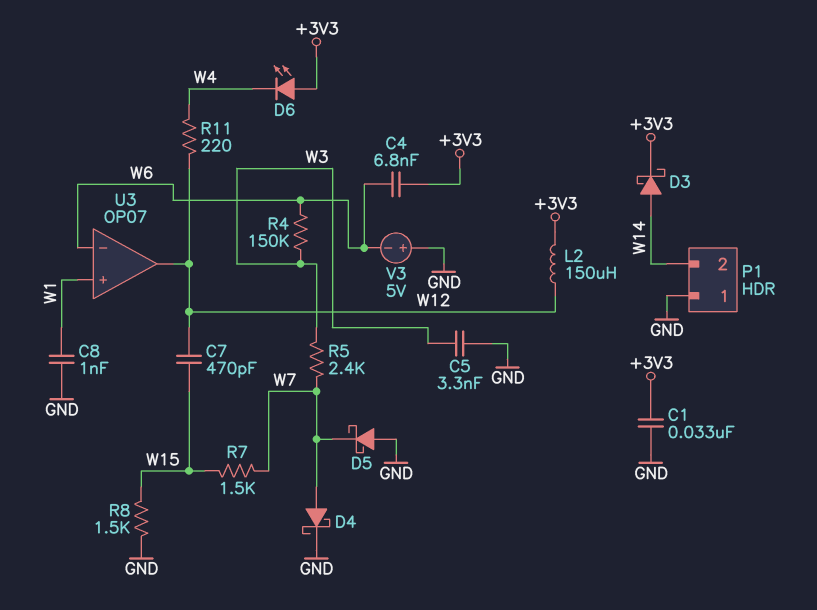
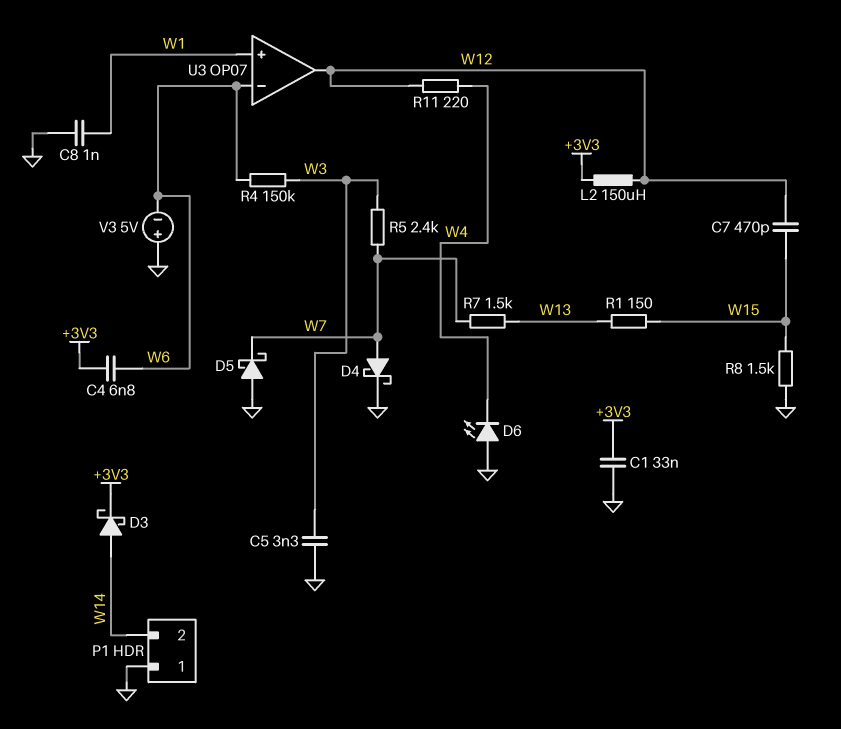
D6: LED (A +3V3, K W4) -> LED (A GND, K W4)
R1: none -> 150 (W13, W15)
R7: 1.5k (W7, W15) -> 1.5k (W7, W13)

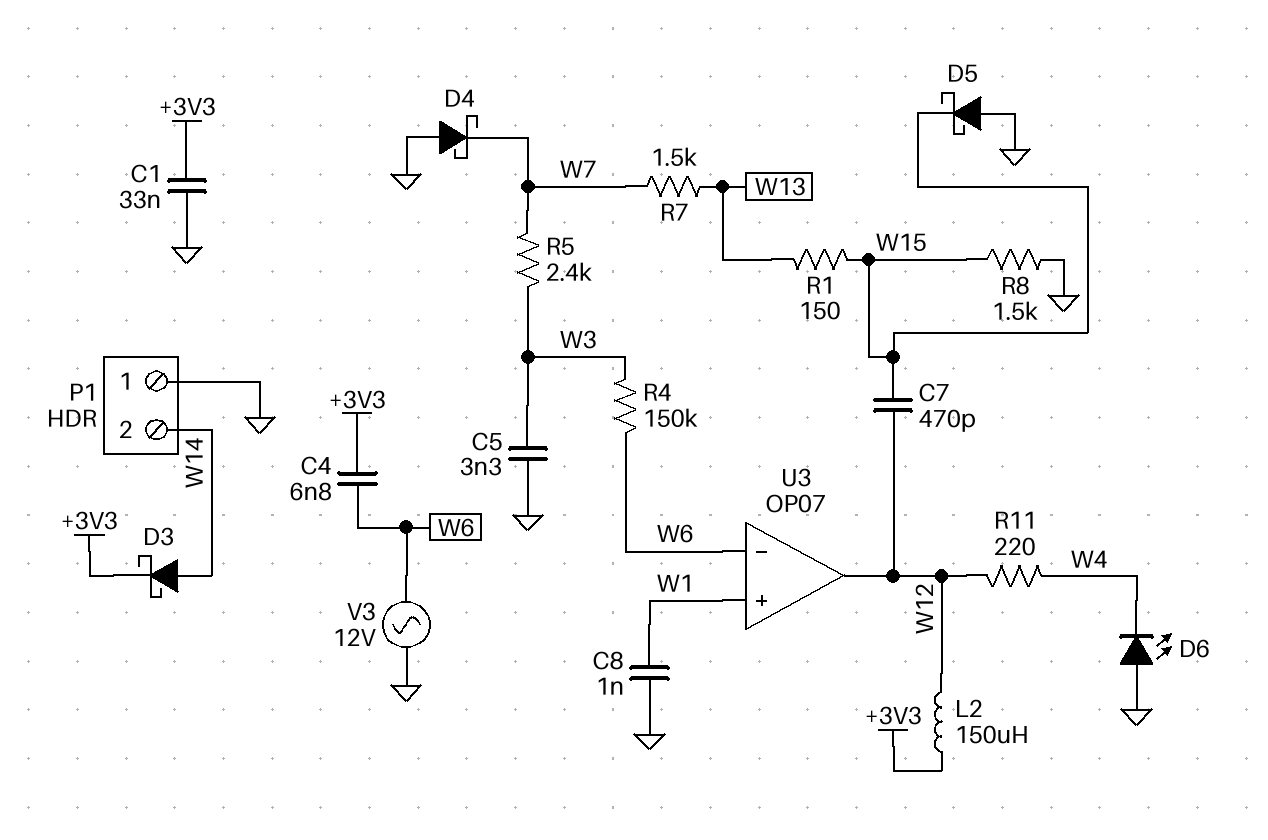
D4: schottky (A W7, K GND) -> schottky (A GND, K W7)
D5: schottky (A GND, K W7) -> schottky (A GND, K W15)
V3: 5V (plus GND, minus W6) -> AC 12V (GND, W6)

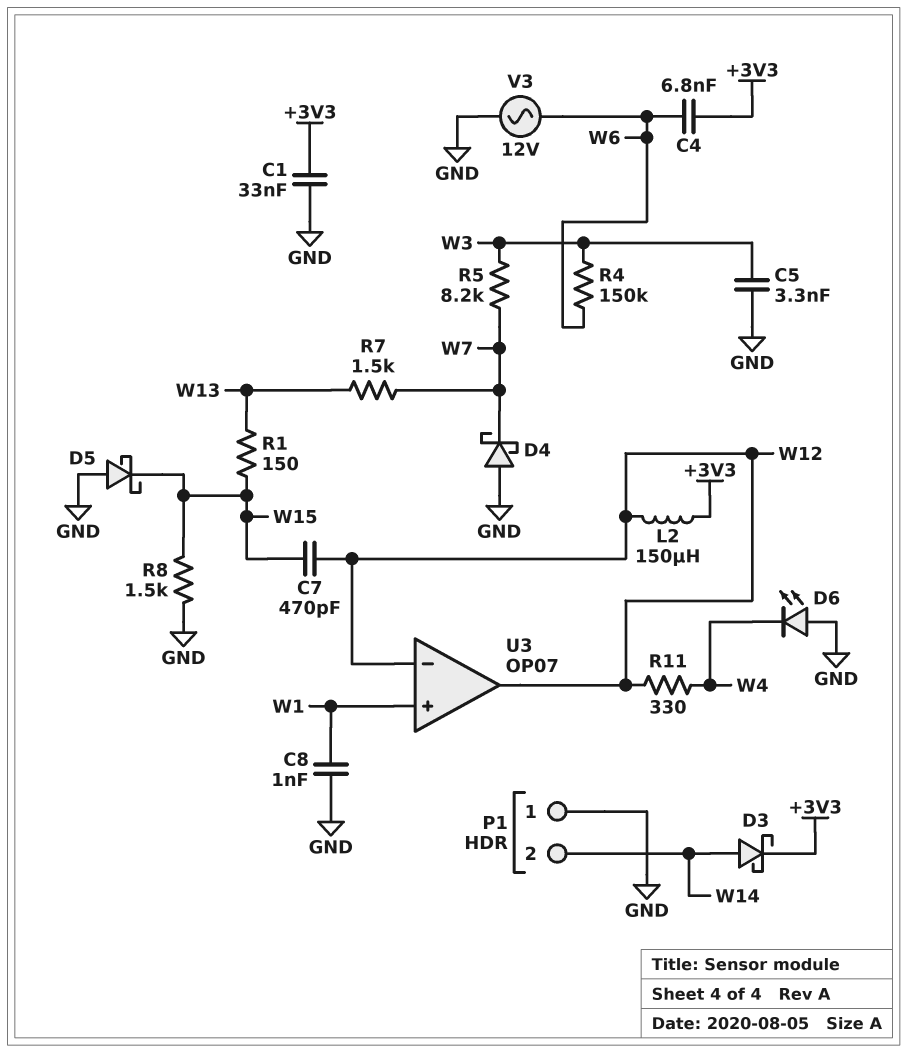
R5: 2.4k (W3, W7) -> 8.2k (W3, W7)
R11: 220 (W4, W12) -> 330 (W4, W12)
U3 pin in-: W6 -> W12

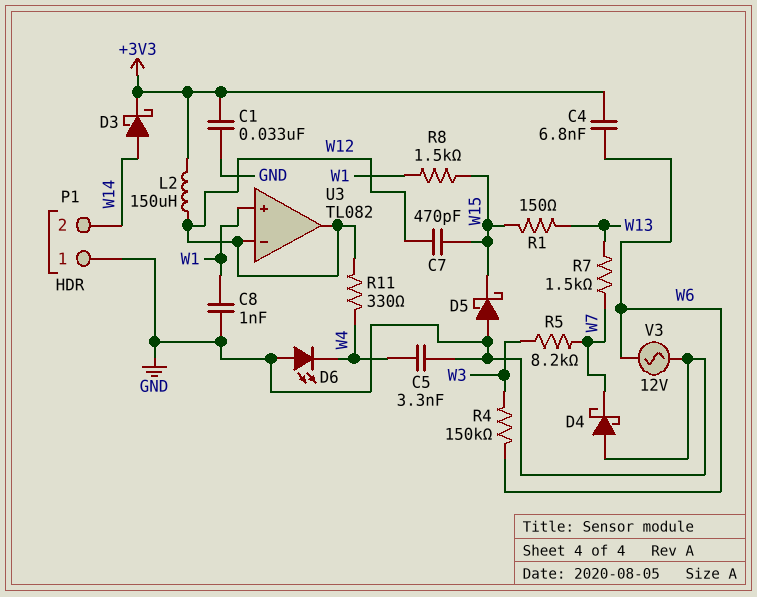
C5: 3.3nF (GND, W3) -> 3.3nF (GND, W4)
R8: 1.5k (GND, W15) -> 1.5k (W1, W15)
U3: OP07 -> TL082

